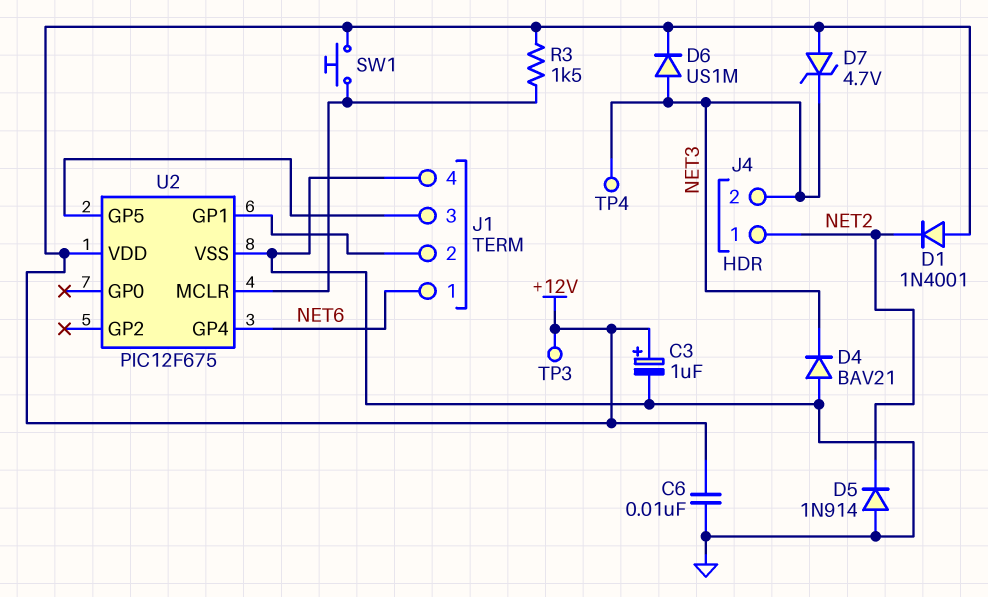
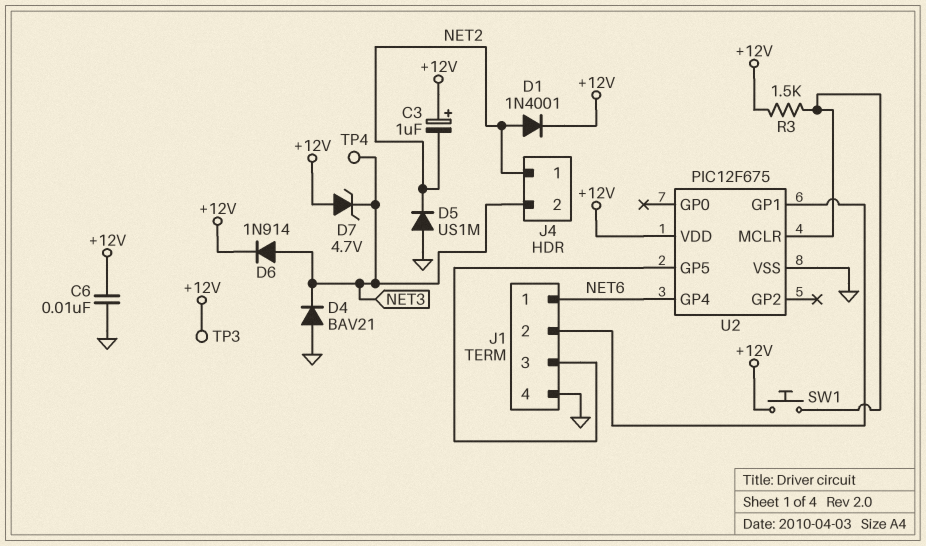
C3: 1uF (plus +12V, minus GND) -> 1uF (plus +12V, minus NET2)
D1: diode 1N4001 (A +12V, K NET2) -> diode 1N4001 (A NET2, K +12V)
D5: diode 1N914 (A GND, K NET2) -> diode US1M (A GND, K NET2)
D6: diode US1M (A NET3, K +12V) -> diode 1N914 (A NET3, K +12V)

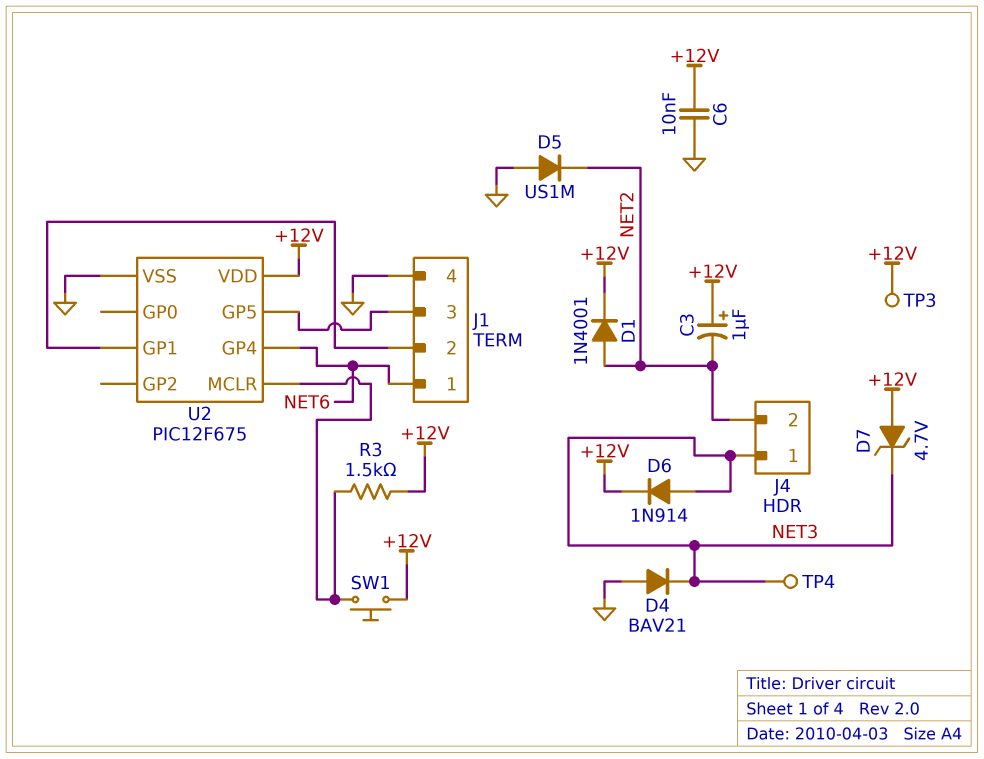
J4 pin 1: NET2 -> NET3
J4 pin 2: NET3 -> NET2

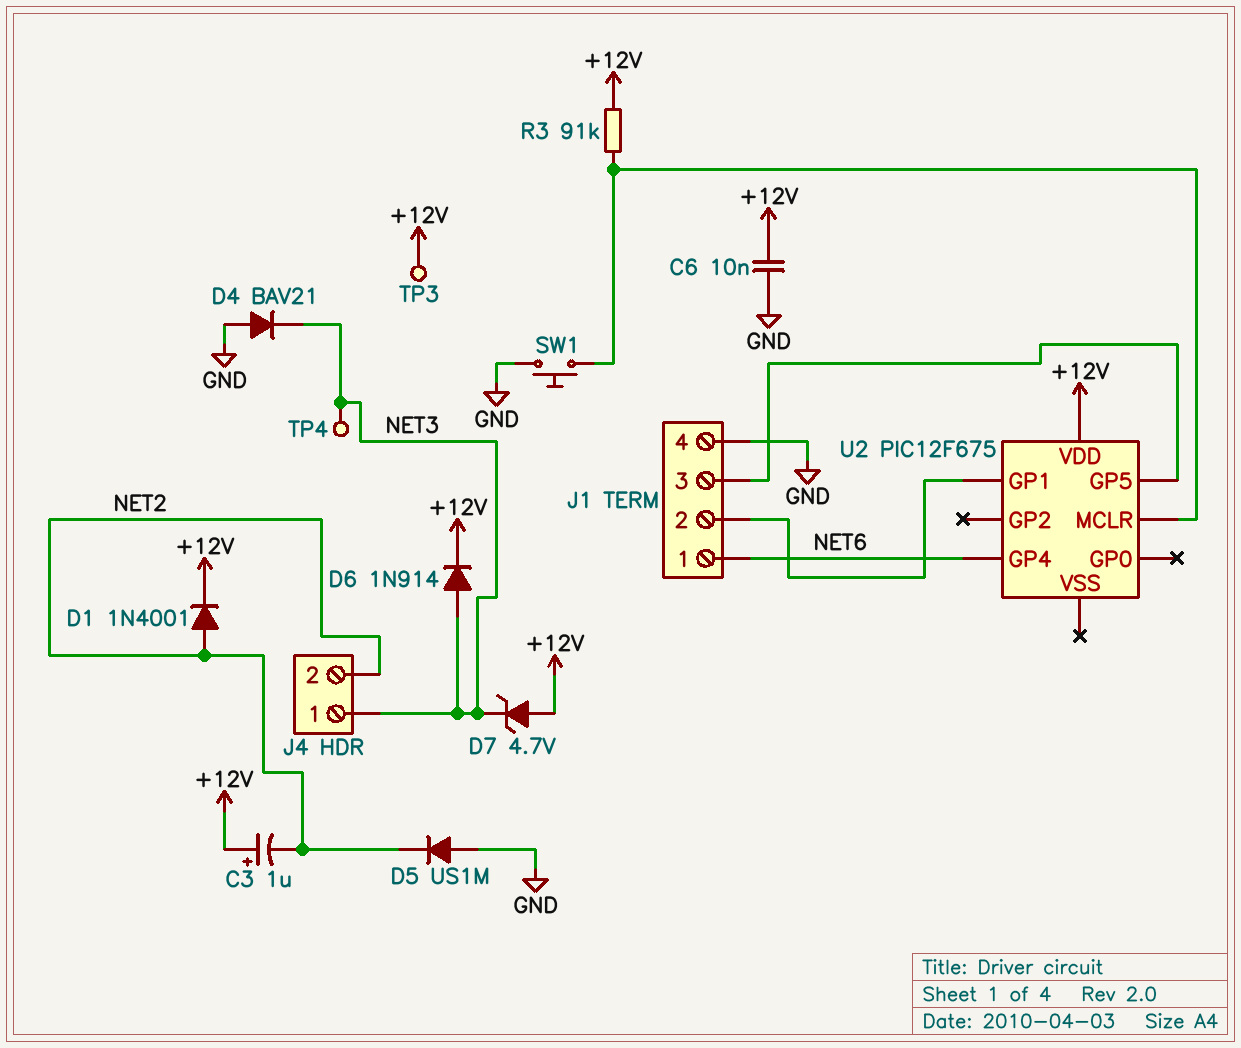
R3: 1.5k (+12V, U2/MCLR) -> 91k (+12V, U2/MCLR)
SW1: button (+12V, U2/MCLR) -> button (GND, U2/MCLR)
U2 pin VSS: GND -> none

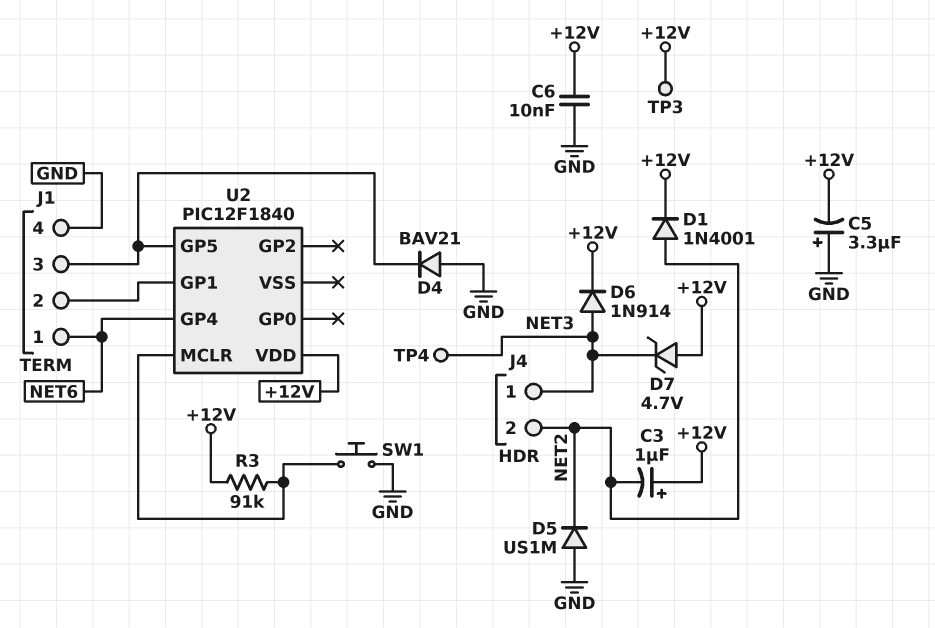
C5: none -> 3.3uF (plus GND, minus +12V)
D4: diode BAV21 (A GND, K NET3) -> diode BAV21 (A GND, K J1/3)
U2: PIC12F675 -> PIC12F1840

